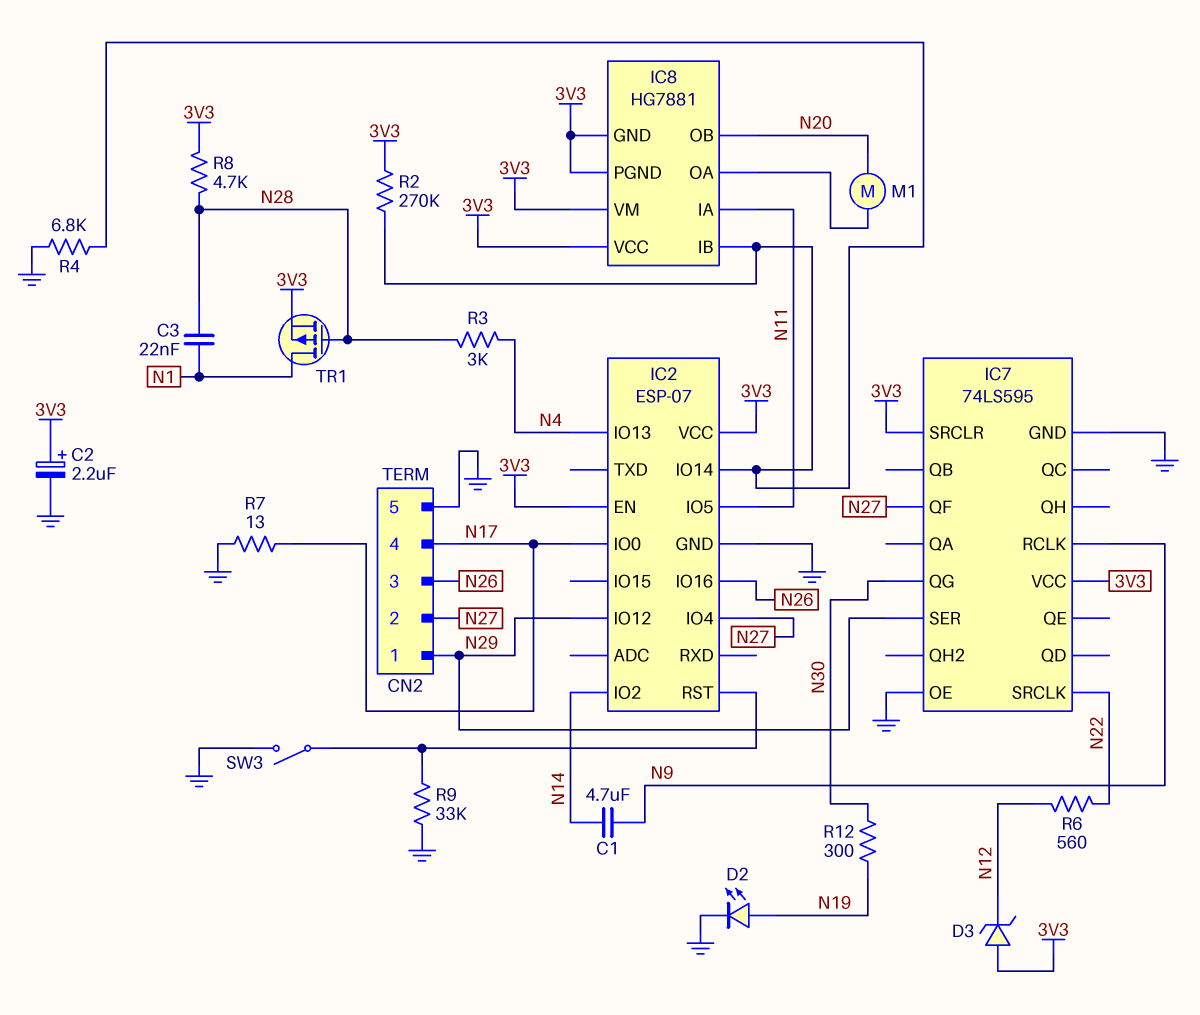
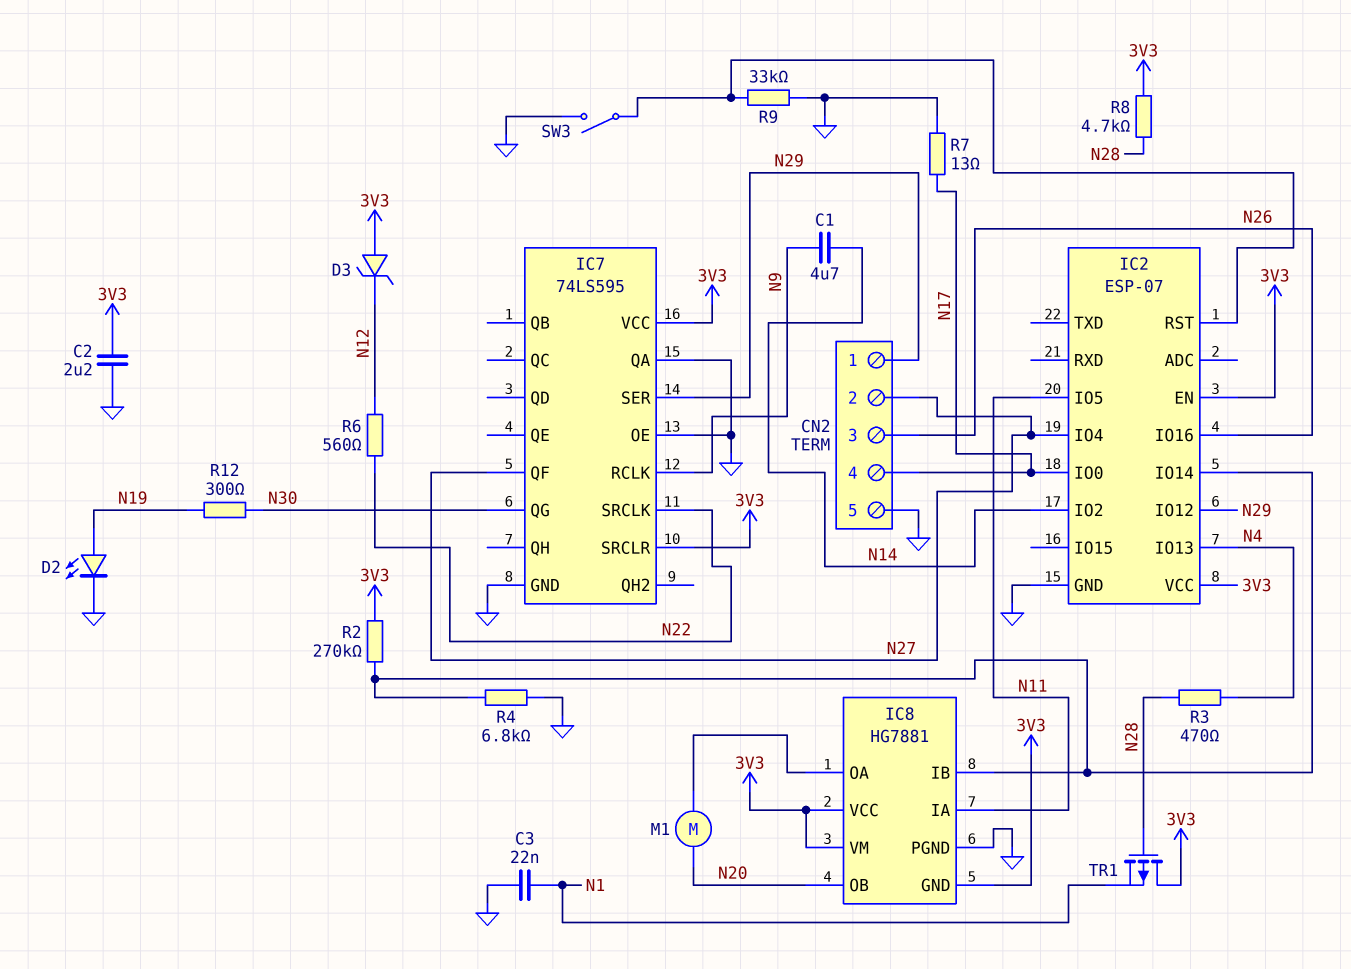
C2: 2.2uF (plus 3V3, minus GND) -> 2.2uF (3V3, GND)
C3: 22nF (N1, N28) -> 22nF (GND, N1)
IC7 pin QA: none -> GND
IC8 pin PGND: 3V3 -> GND
R3: 3k (N4, N28) -> 470 (N4, N28)
TR1: PMOS (G N28, D N1, S 3V3) -> PMOS (G N28, D 3V3, S N1)

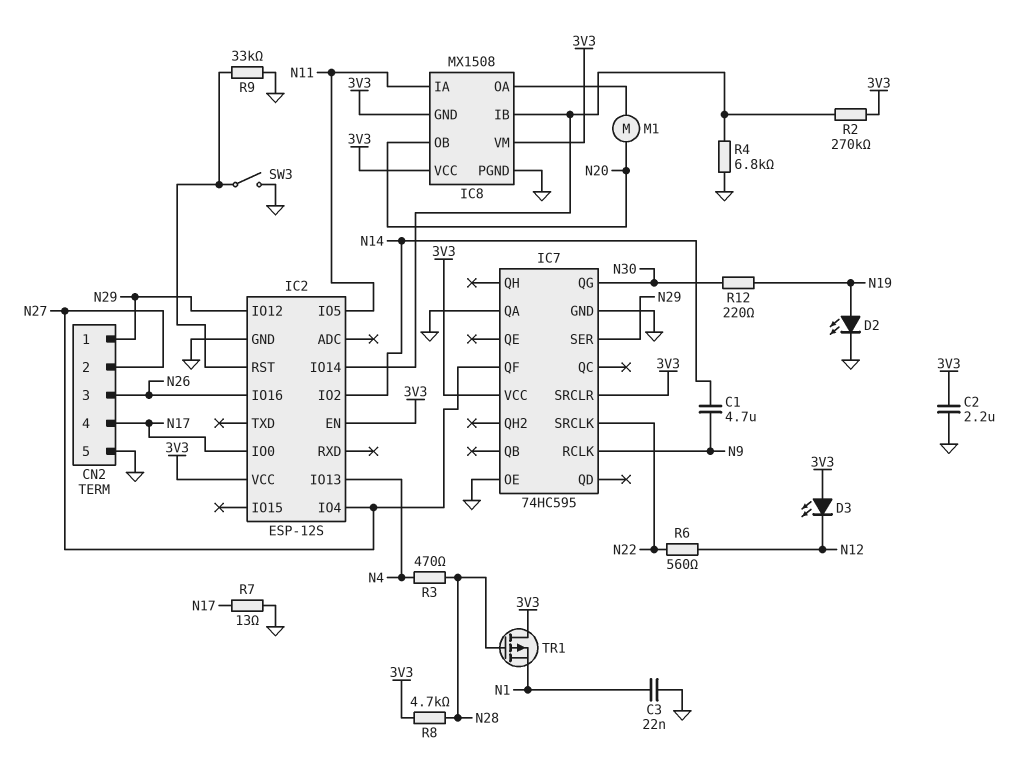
D3: zener (A 3V3, K N12) -> LED (A 3V3, K N12)
IC2: ESP-07 -> ESP-12S
IC7: 74LS595 -> 74HC595
IC8: HG7881 -> MX1508
R12: 300 (N19, N30) -> 220 (N19, N30)

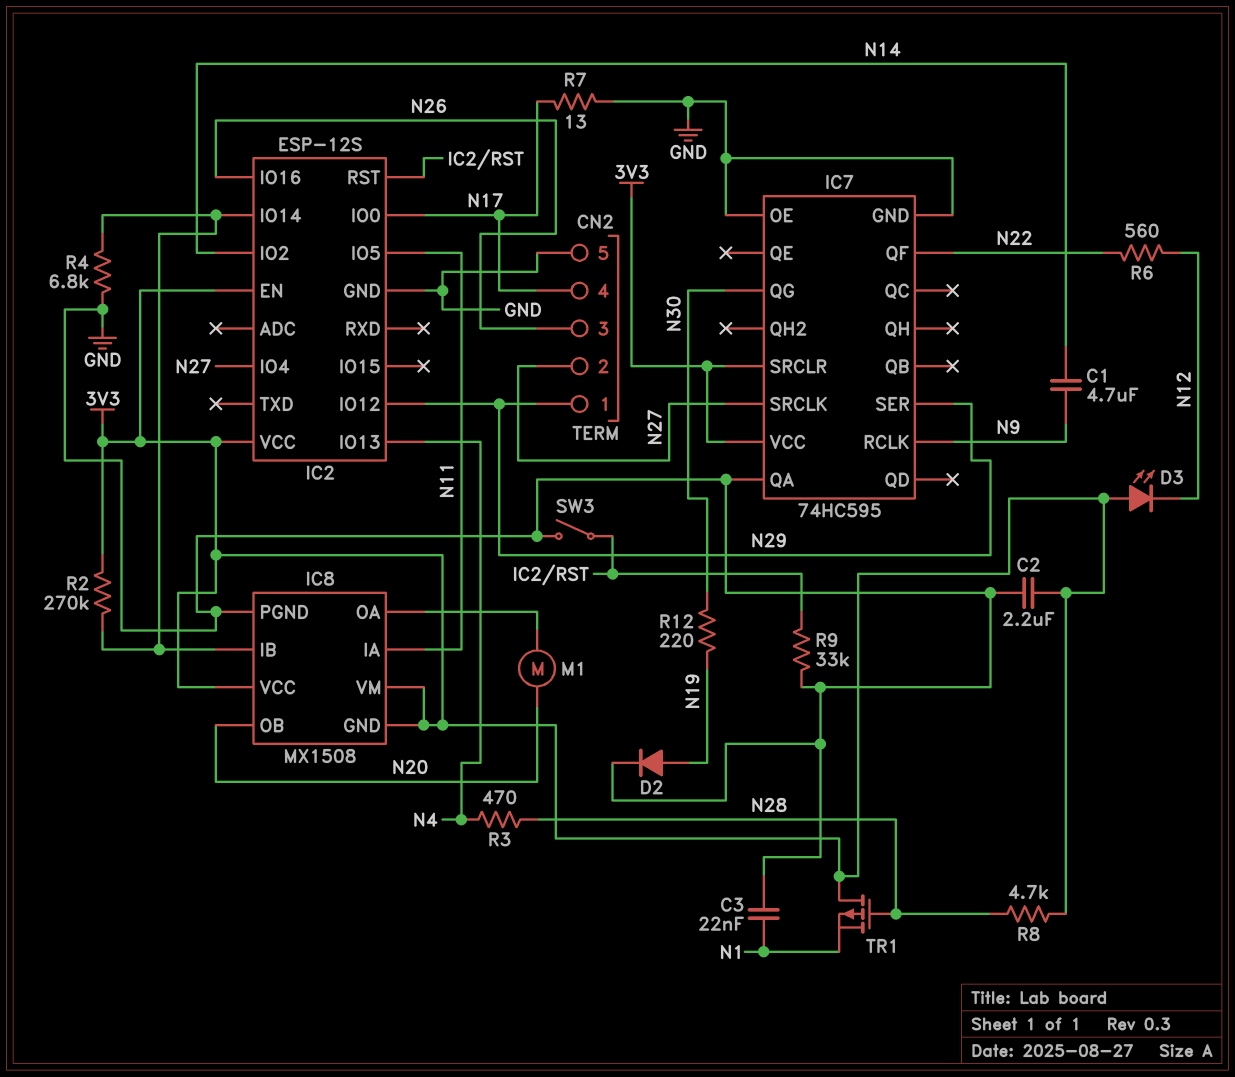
D2: LED (A N19, K GND) -> diode (A N19, K GND)
IC7 pin QF: N27 -> N22
IC7 pin SRCLK: N22 -> N27

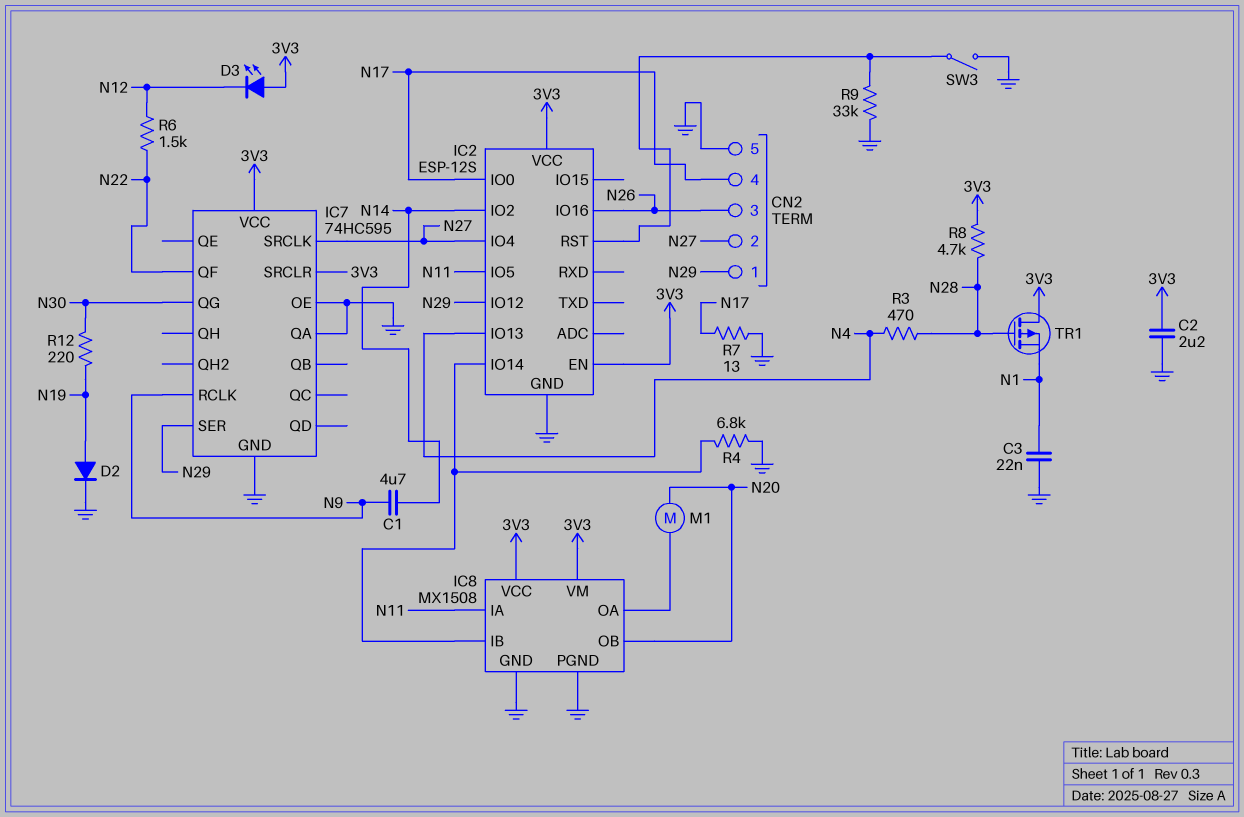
IC8 pin GND: 3V3 -> GND
R2: 270k (3V3, IC2/IO14) -> none
R6: 560 (N12, N22) -> 1.5k (N12, N22)

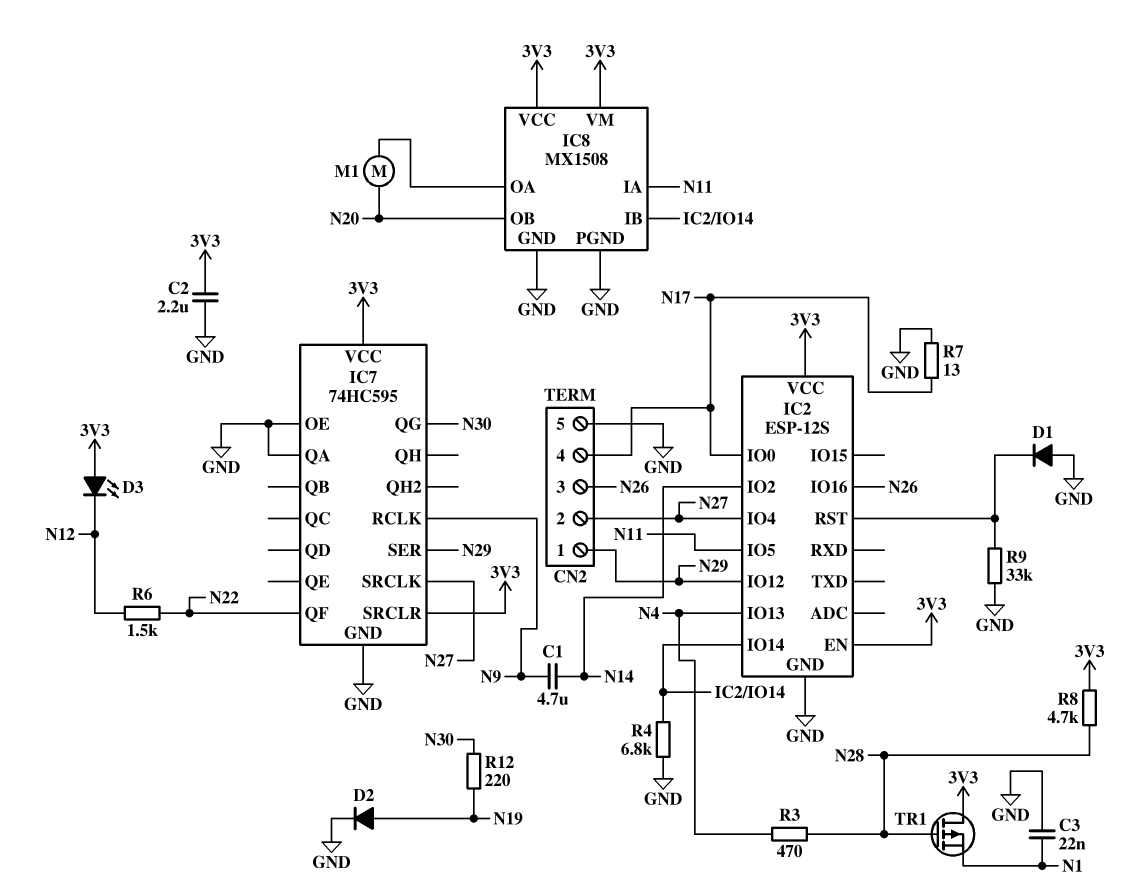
D1: none -> diode (A GND, K IC2/RST)
SW3: switch (GND, IC2/RST) -> none

